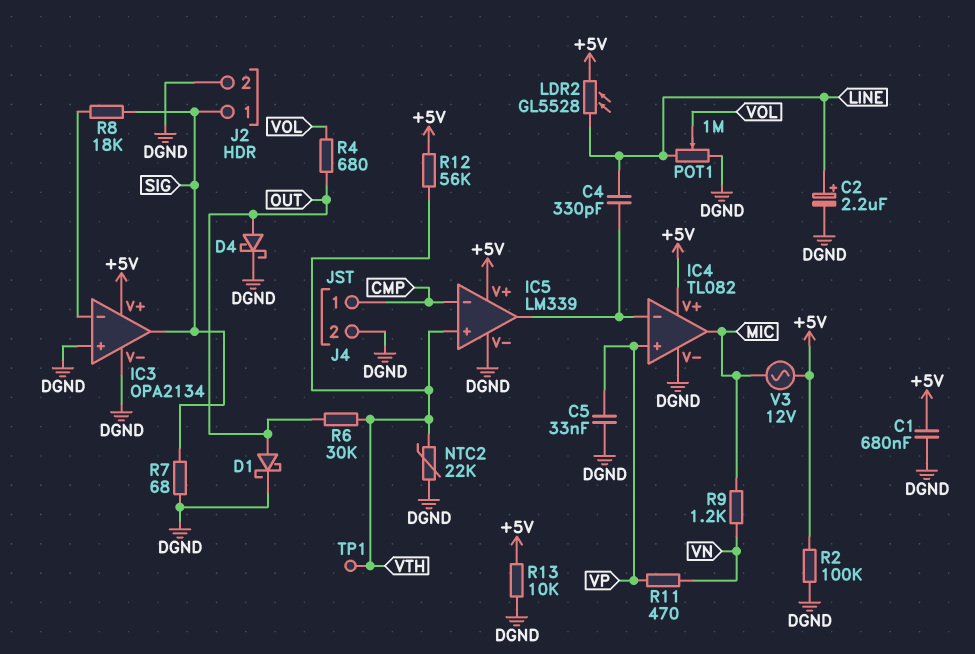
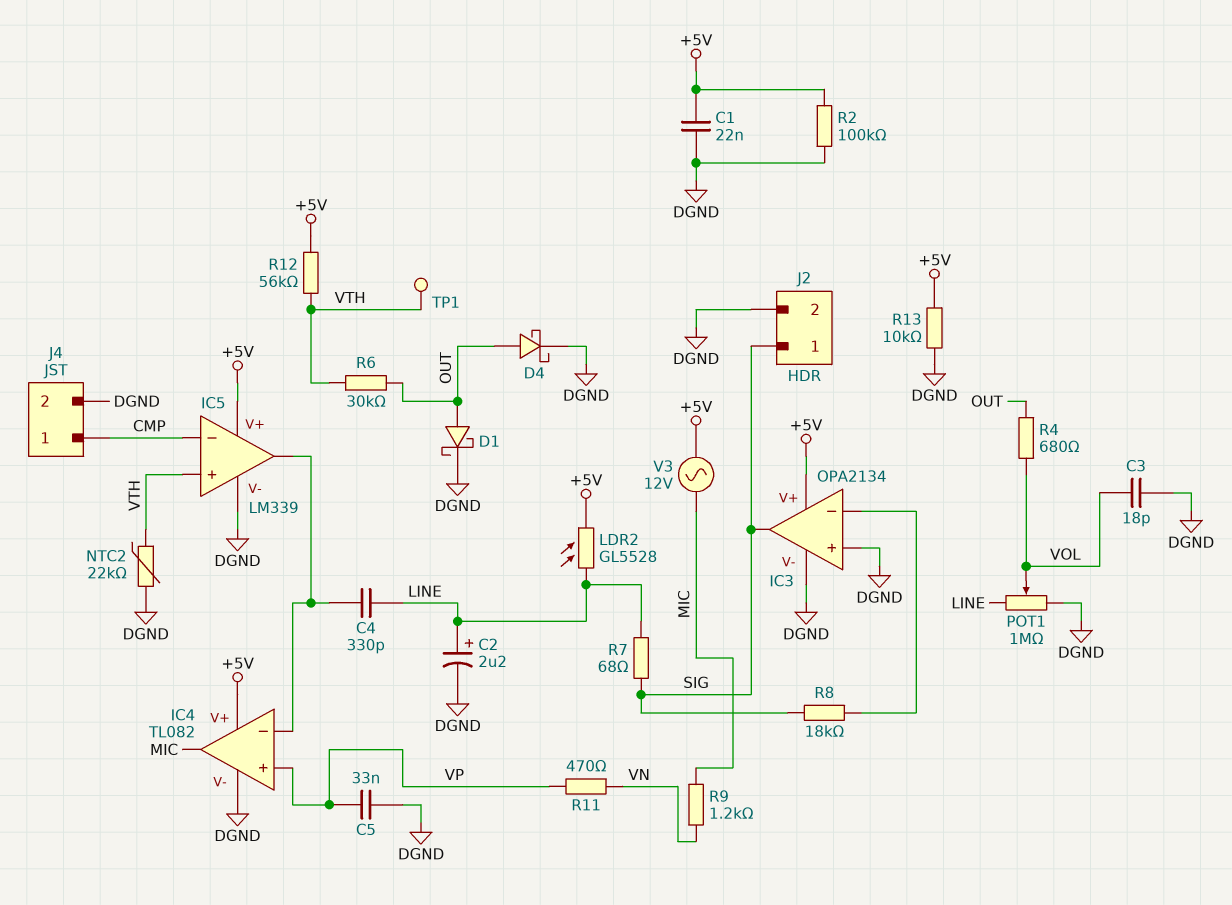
C1: 680nF (+5V, DGND) -> 22nF (+5V, DGND)
C3: none -> 18pF (DGND, VOL)
R7: 68 (DGND, SIG) -> 68 (LINE, SIG)

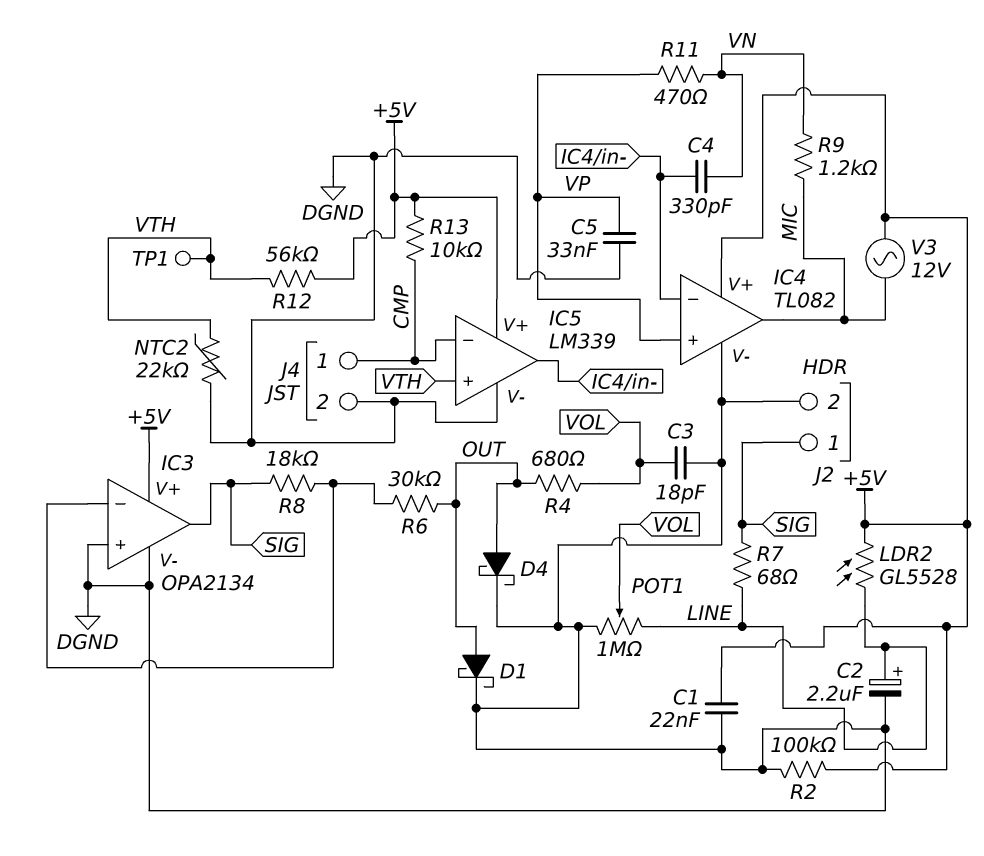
C4: 330pF (IC4/in-, LINE) -> 330pF (IC4/in-, VN)
R6: 30k (OUT, VTH) -> 30k (IC3/in-, OUT)
R13: 10k (+5V, DGND) -> 10k (+5V, CMP)

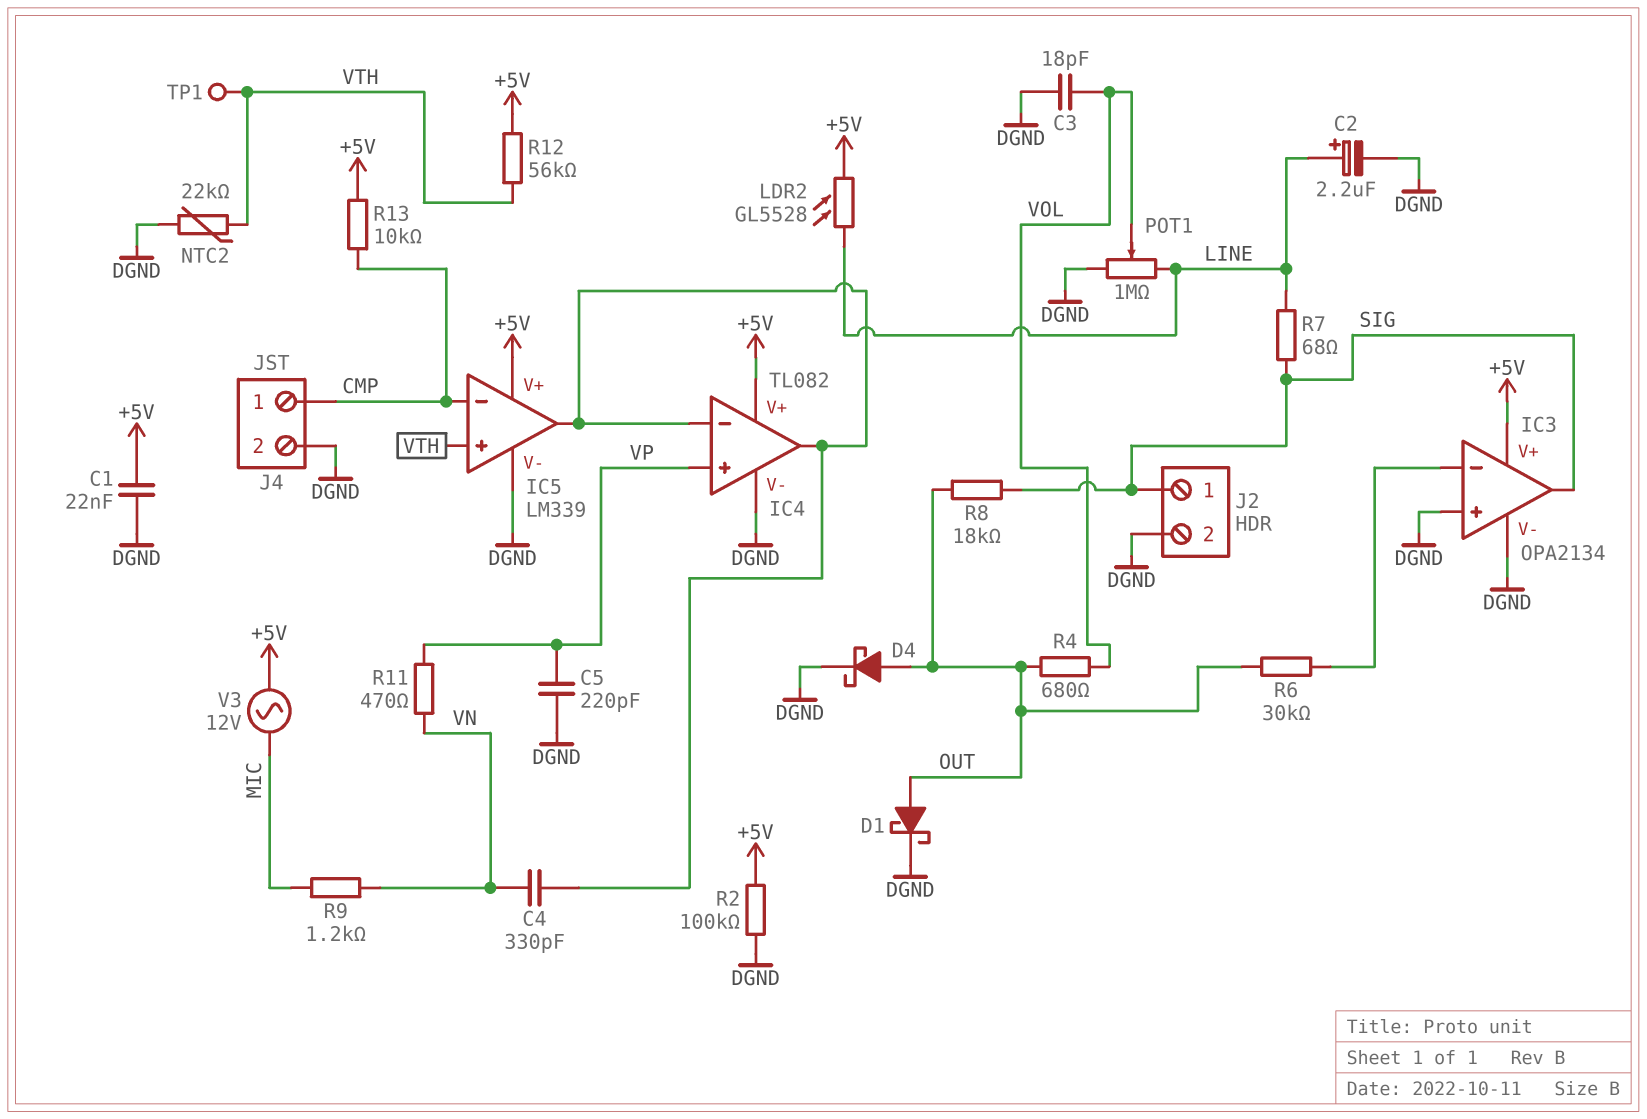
C5: 33nF (DGND, VP) -> 220pF (DGND, VP)
IC4 pin out: MIC -> IC4/in-
R8: 18k (IC3/in-, SIG) -> 18k (OUT, SIG)

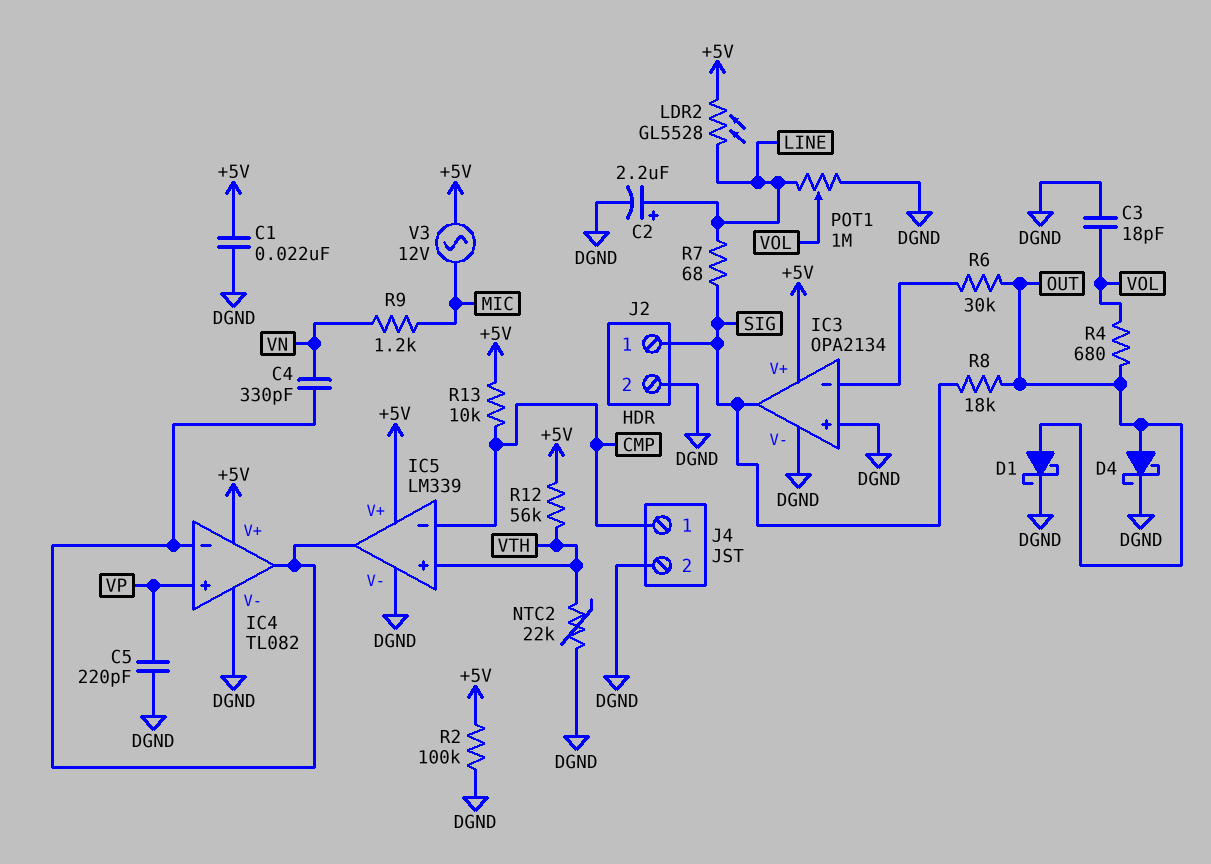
R11: 470 (VN, VP) -> none
TP1: test point (VTH) -> none

